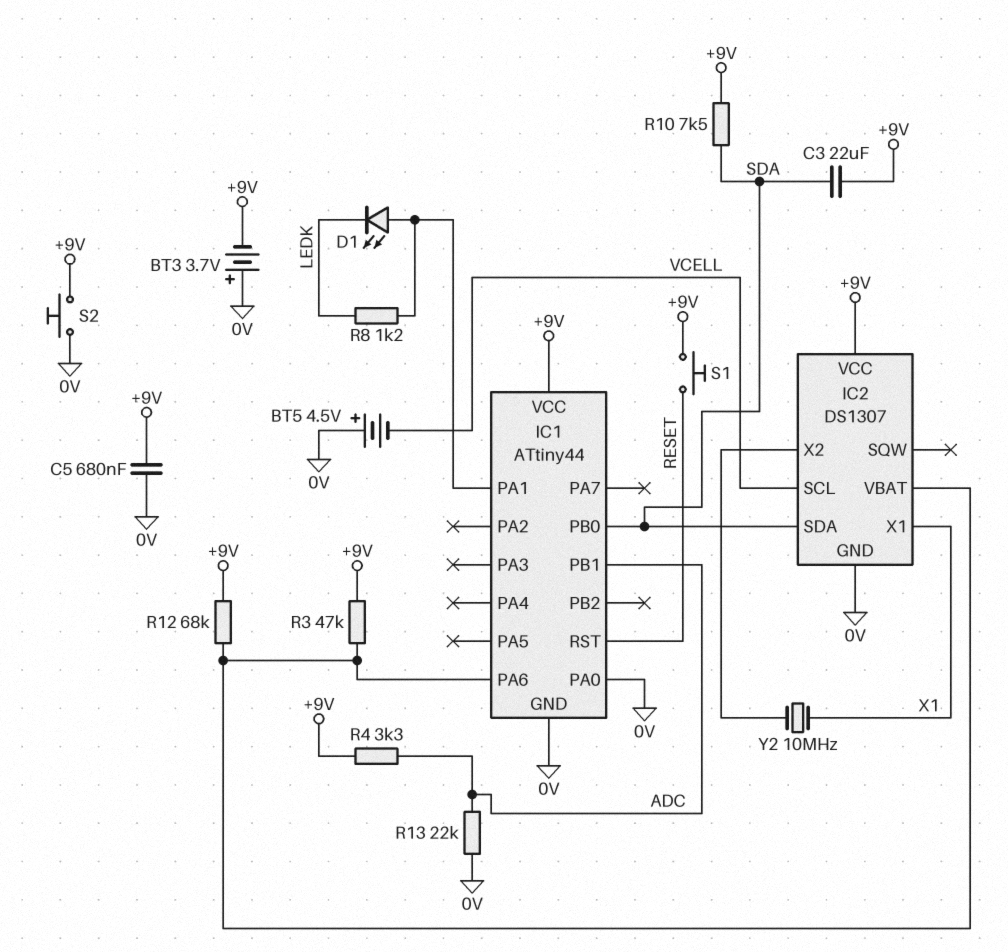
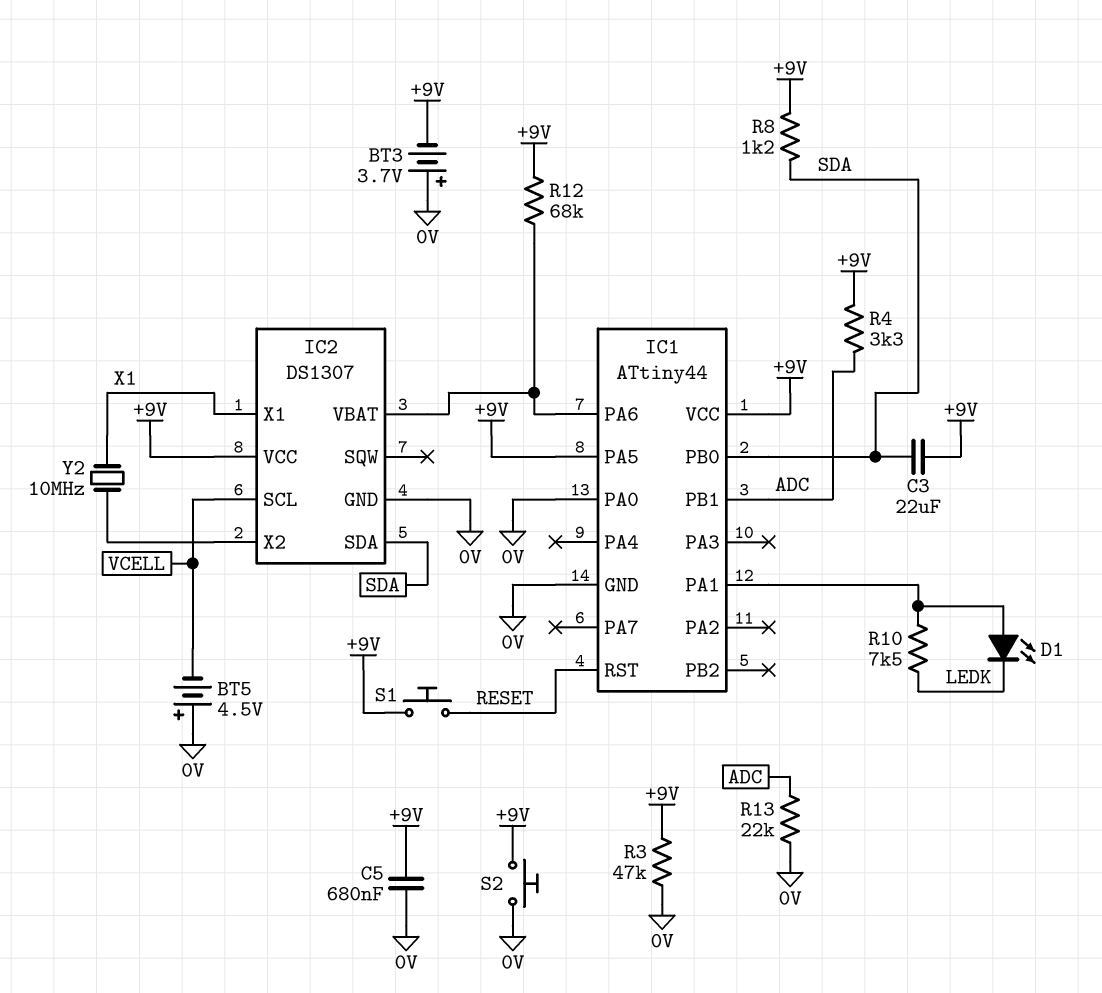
IC1 pin PA5: none -> +9V
R3: 47k (+9V, IC1/PA6) -> 47k (+9V, 0V)
R8: 1.2k (IC1/PA1, LEDK) -> 1.2k (+9V, SDA)
R10: 7.5k (+9V, SDA) -> 7.5k (IC1/PA1, LEDK)

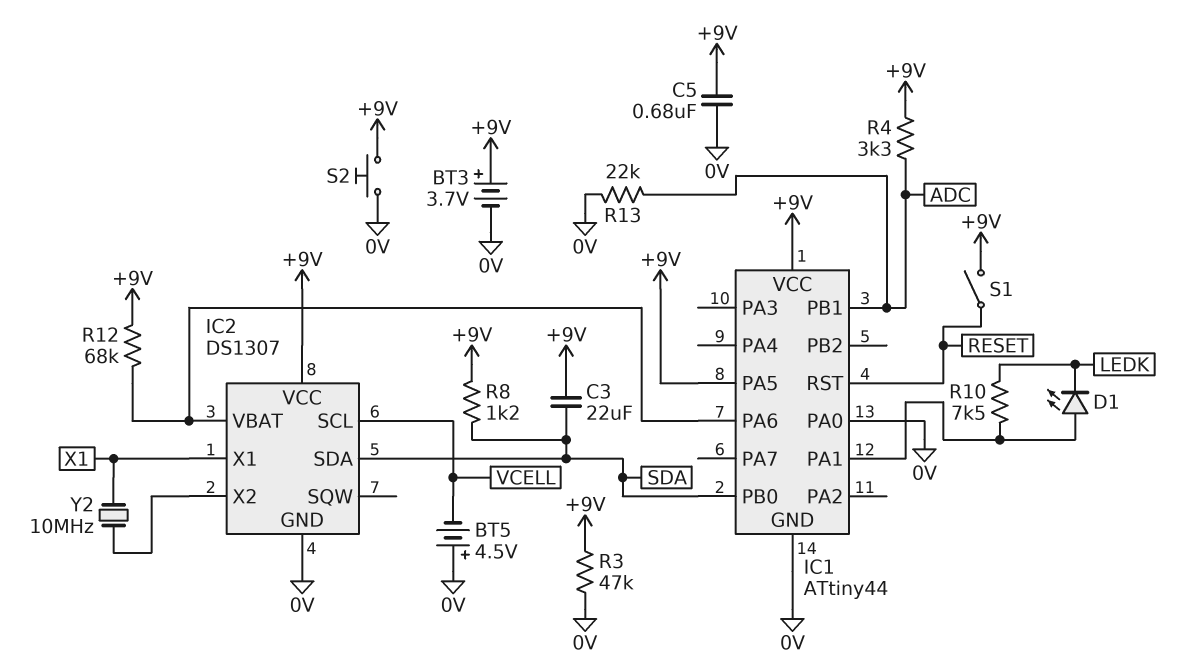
BT3: 3.7V (plus 0V, minus +9V) -> 3.7V (plus +9V, minus 0V)
S1: button (+9V, RESET) -> switch (+9V, RESET)

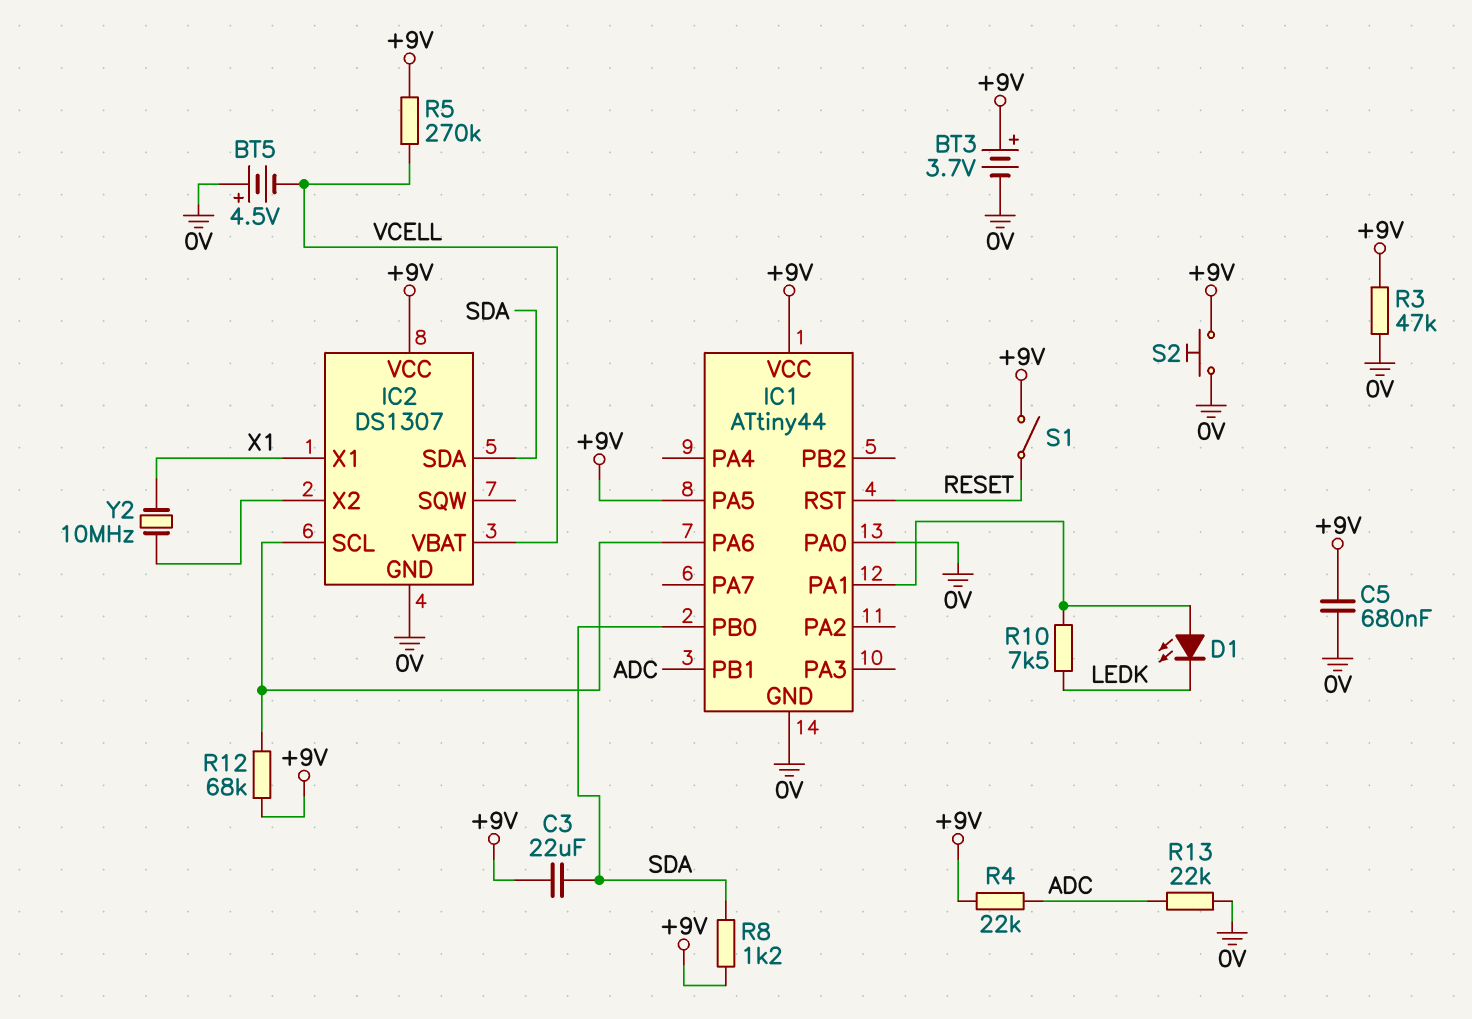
IC2 pin SCL: VCELL -> IC1/PA6
IC2 pin VBAT: IC1/PA6 -> VCELL
R4: 3.3k (+9V, ADC) -> 22k (+9V, ADC)
R5: none -> 270k (+9V, VCELL)

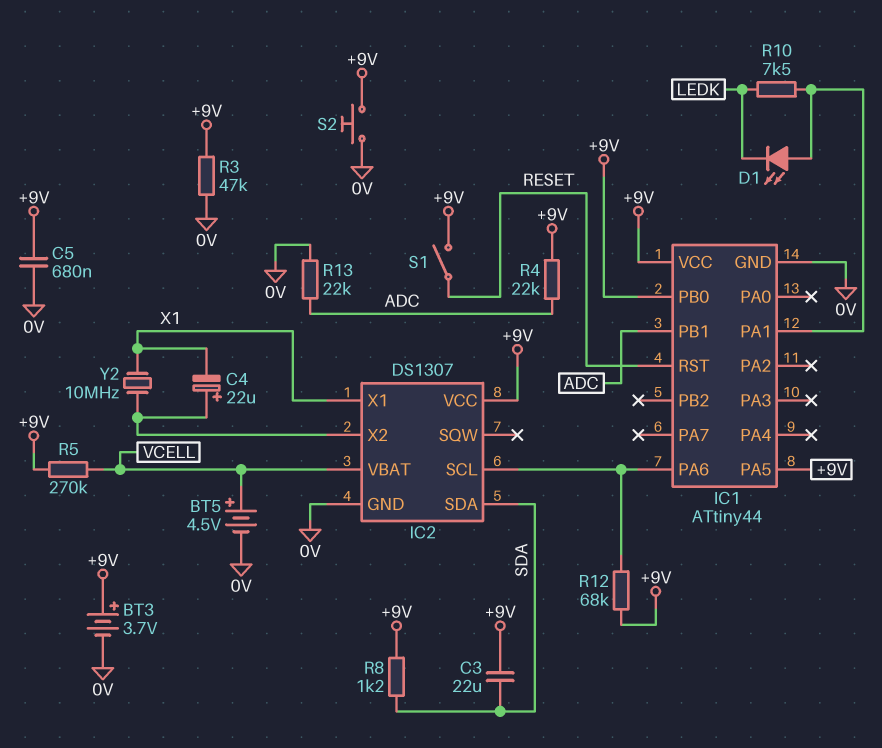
BT5: 4.5V (plus 0V, minus VCELL) -> 4.5V (plus VCELL, minus 0V)
C4: none -> 22uF (plus IC2/X2, minus X1)
IC1 pin PA0: 0V -> none
IC1 pin PB0: SDA -> +9V

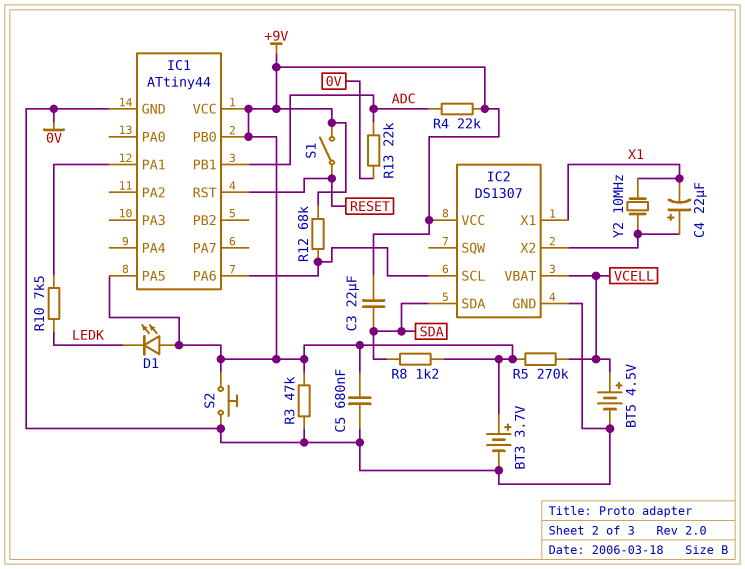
D1: LED (A IC1/PA1, K LEDK) -> LED (A +9V, K LEDK)

